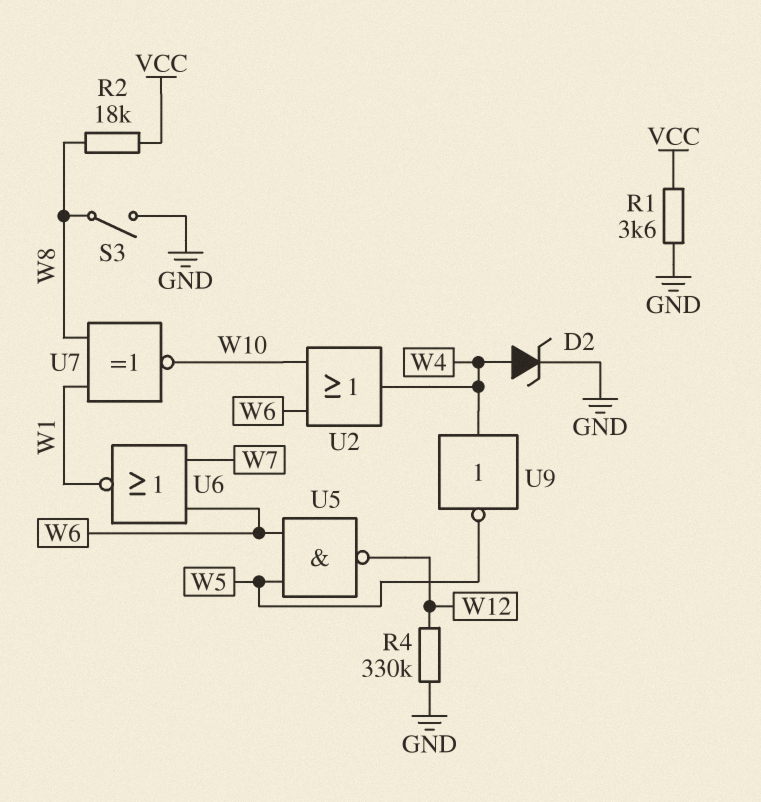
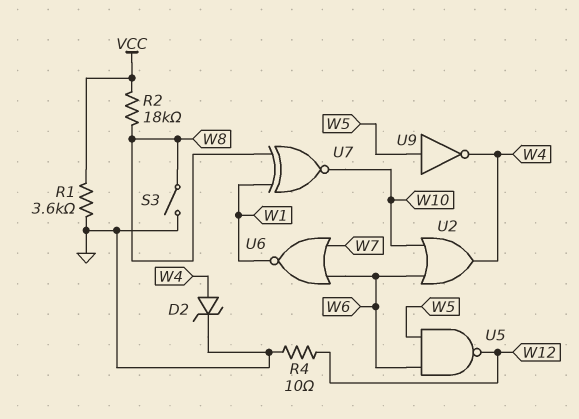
R4: 330k (GND, W12) -> 10 (GND, W12)
U9: NOT (in W4, out W5) -> NOT (in W5, out W4)

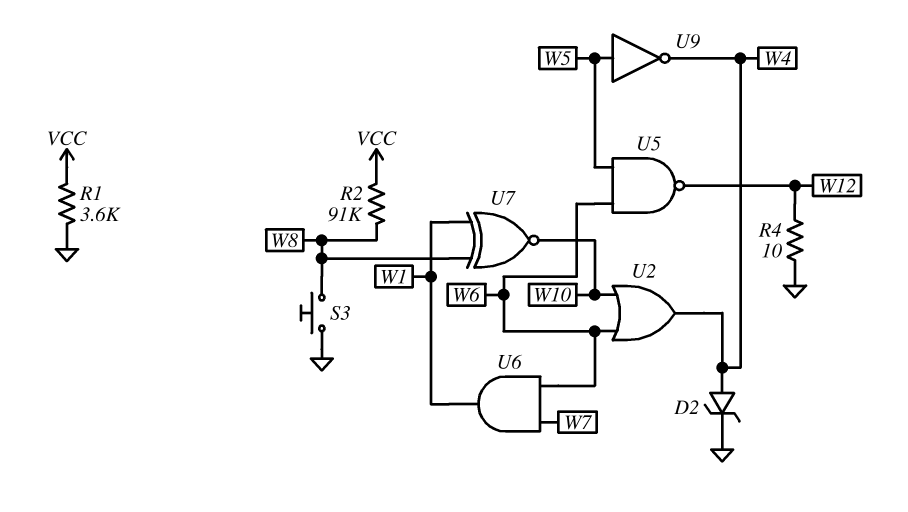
R2: 18k (VCC, W8) -> 91k (VCC, W8)
S3: switch (GND, W8) -> button (GND, W8)
U6: NOR (in W6, in W7, out W1) -> AND (in W6, in W7, out W1)

